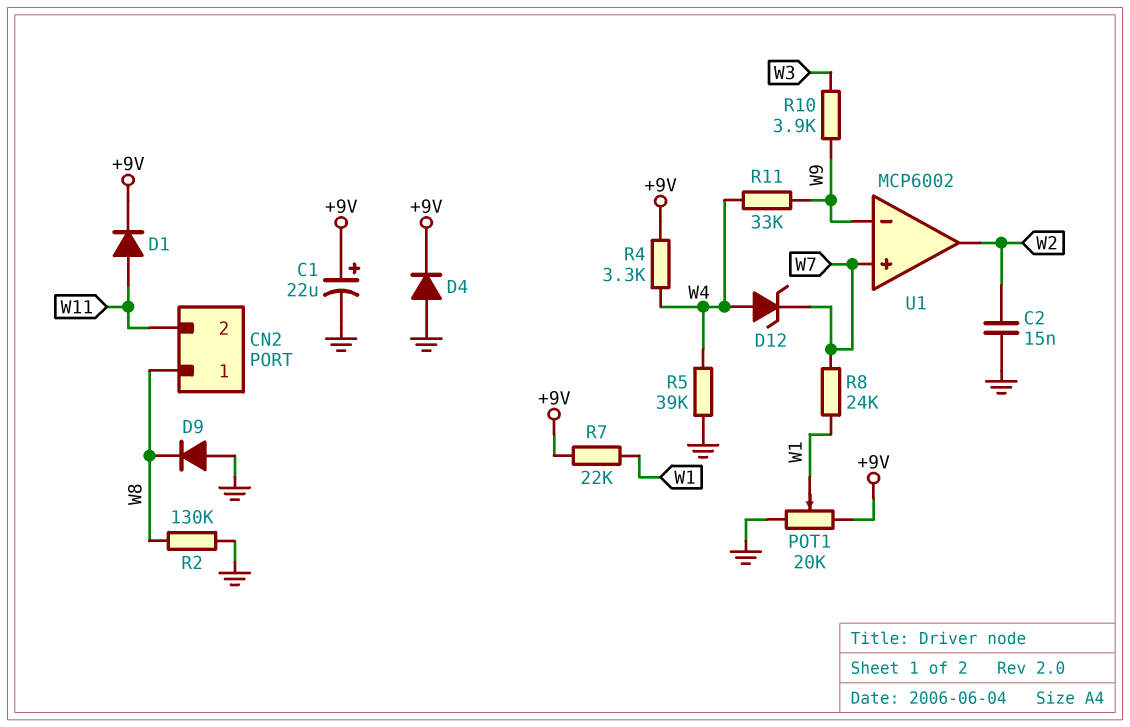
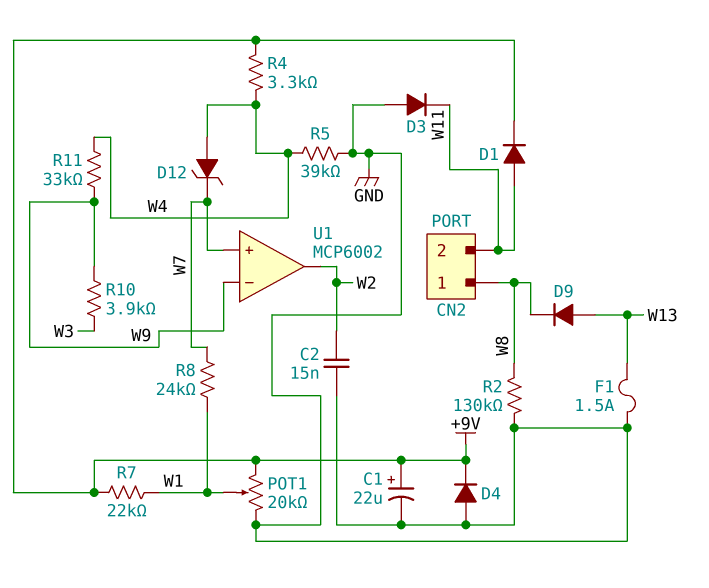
D3: none -> diode (A GND, K W11)
D9: diode (A GND, K W8) -> diode (A W13, K W8)
F1: none -> 1.5A (GND, W13)

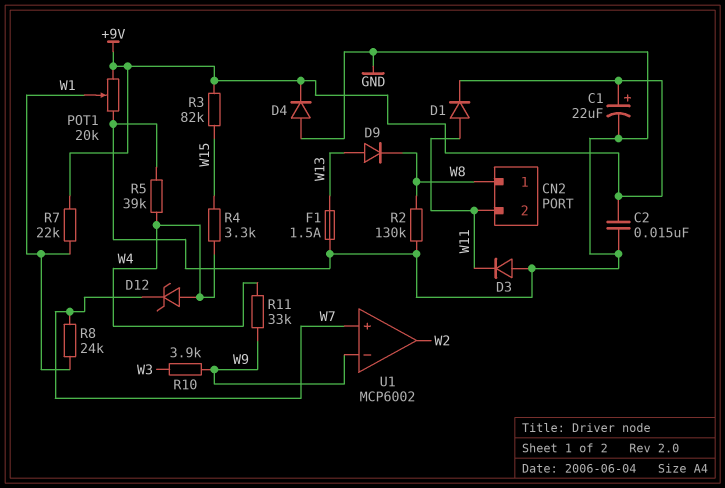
C2: 15nF (GND, W2) -> 15nF (+9V, GND)
R3: none -> 82k (+9V, W15)
R4: 3.3k (+9V, W4) -> 3.3k (W4, W15)

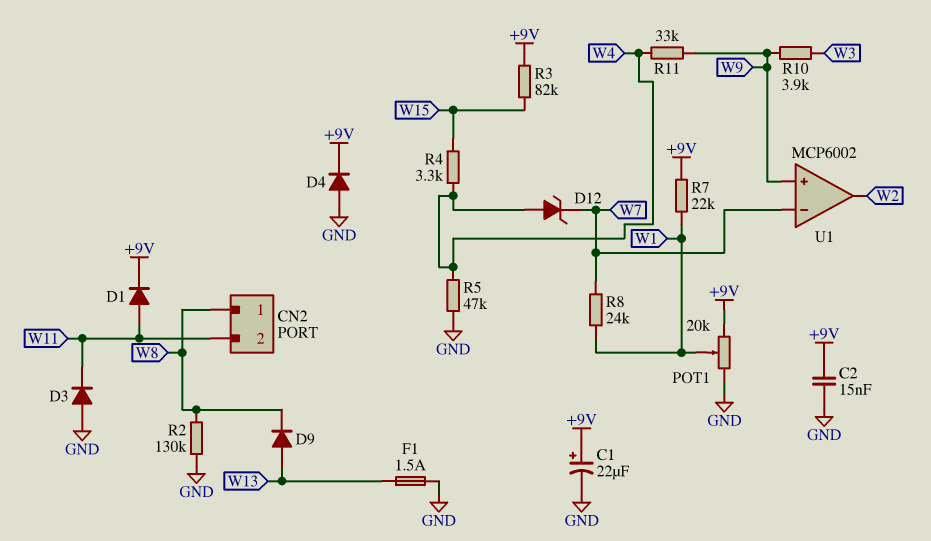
R5: 39k (GND, W4) -> 47k (GND, W4)
U1 pin in+: W7 -> W9
U1 pin in-: W9 -> W7

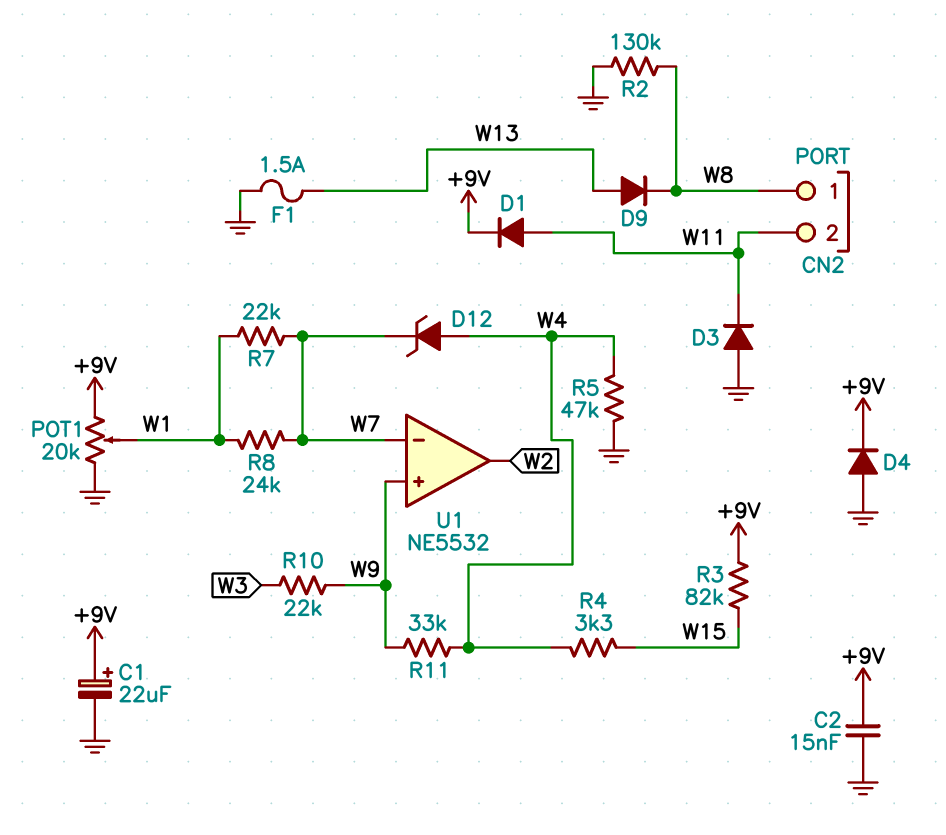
R7: 22k (+9V, W1) -> 22k (W1, W7)
R10: 3.9k (W3, W9) -> 22k (W3, W9)
U1: MCP6002 -> NE5532

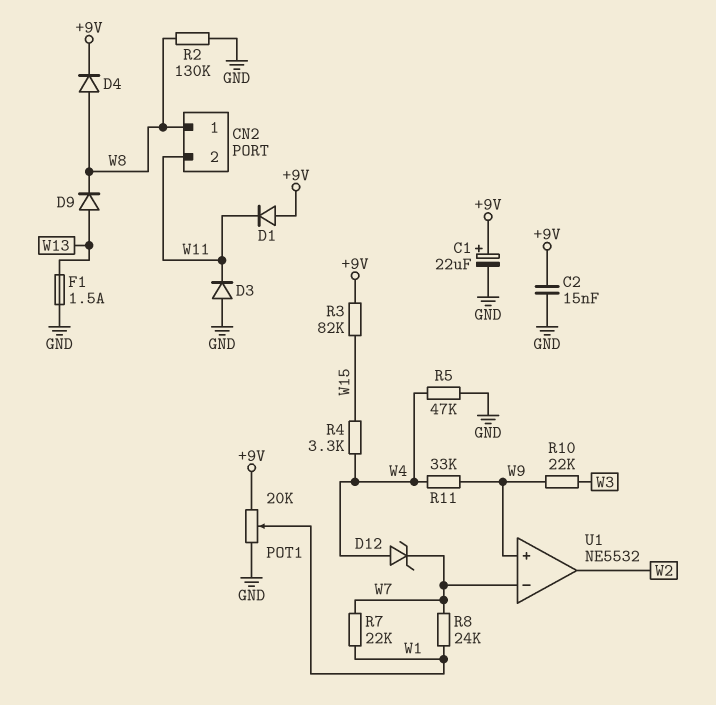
D1: diode (A W11, K +9V) -> diode (A +9V, K W11)
D4: diode (A GND, K +9V) -> diode (A W8, K +9V)

